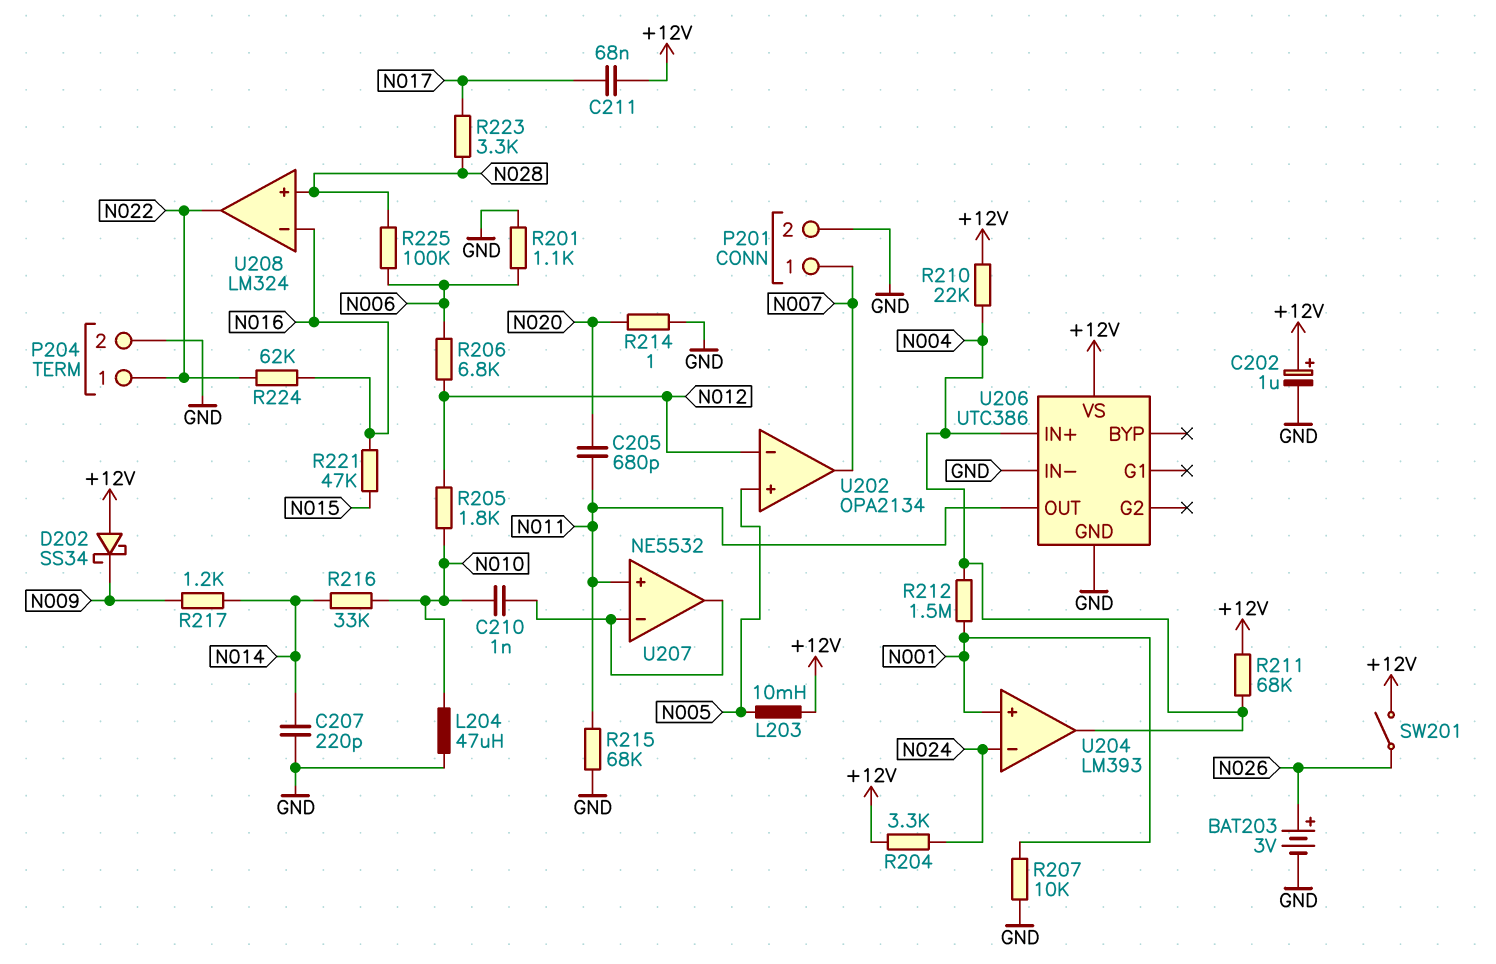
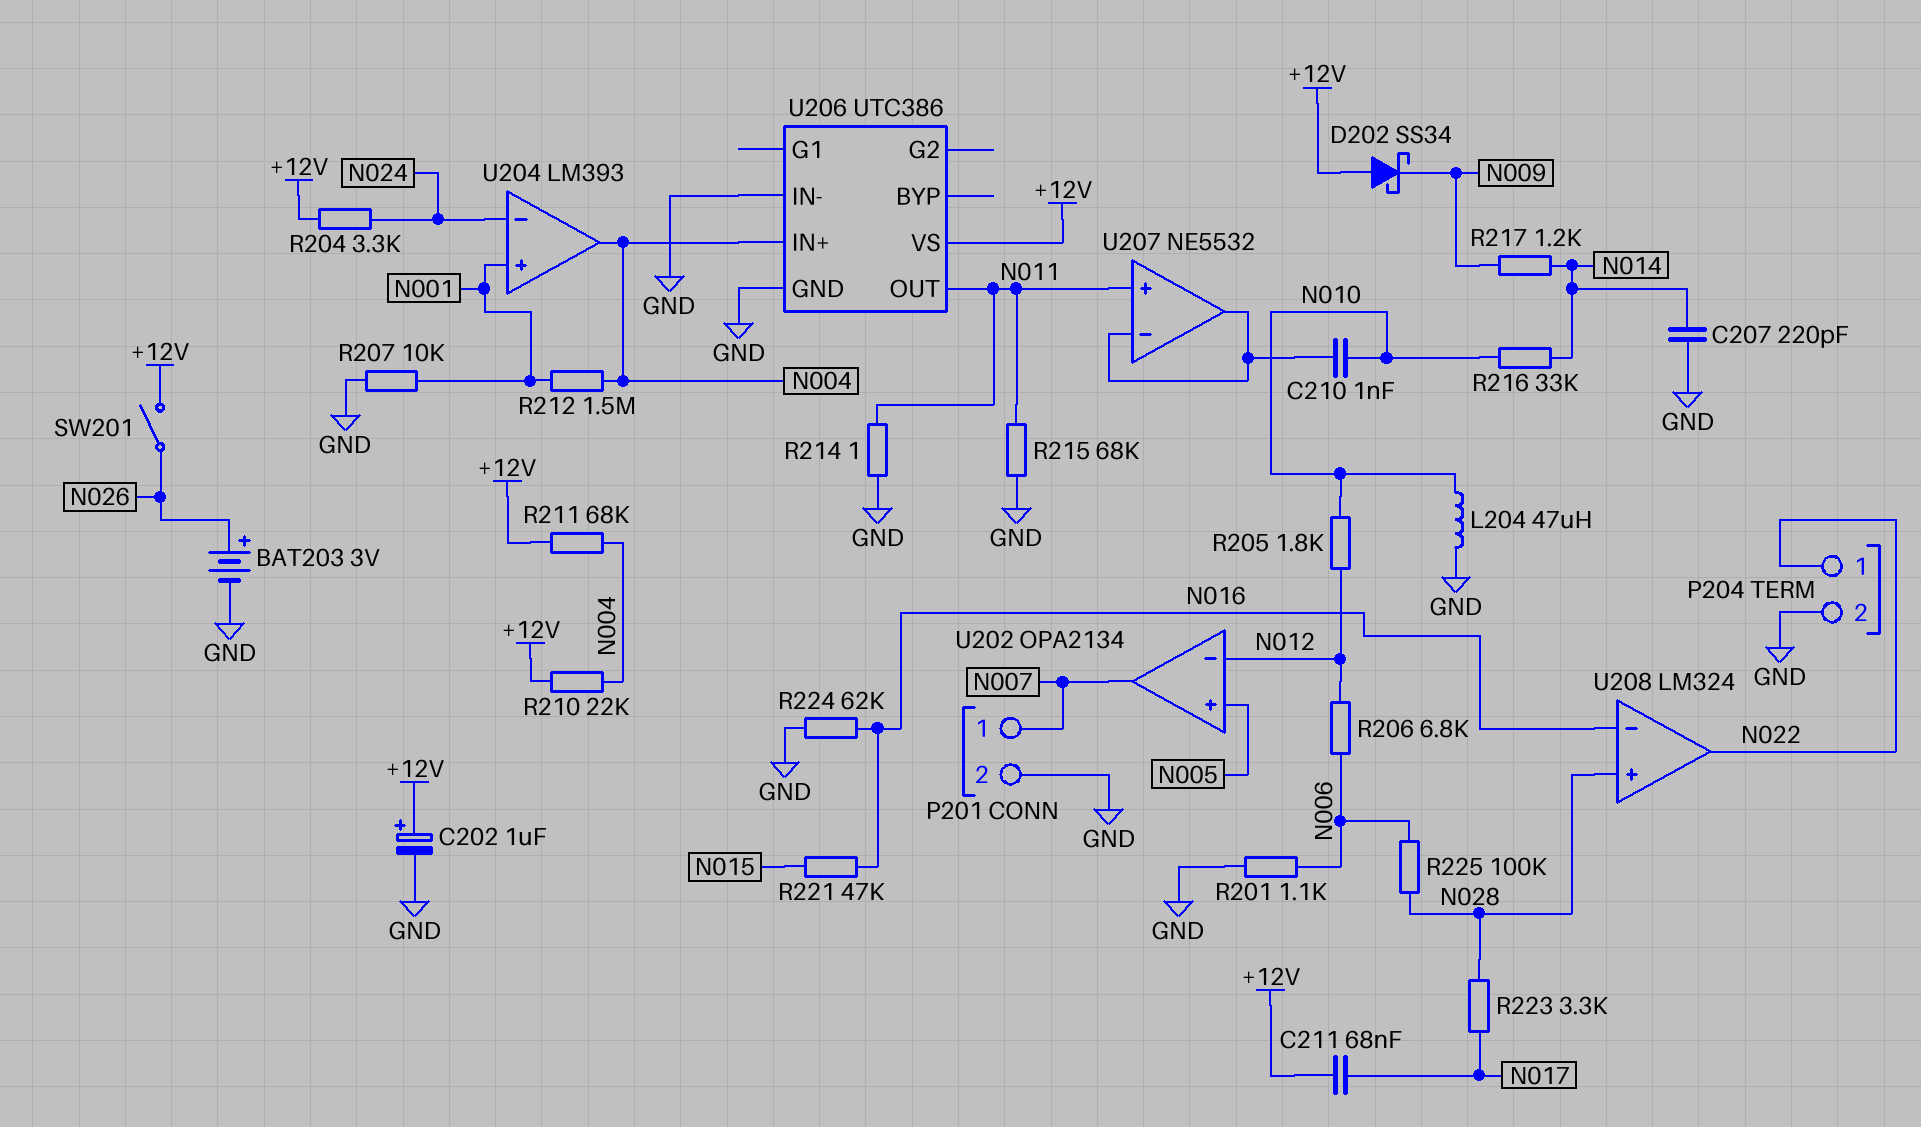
C205: 680pF (N011, N020) -> none
L203: 10mH (+12V, N005) -> none
R214: 1 (GND, N020) -> 1 (GND, N011)
R224: 62k (N016, N022) -> 62k (GND, N016)

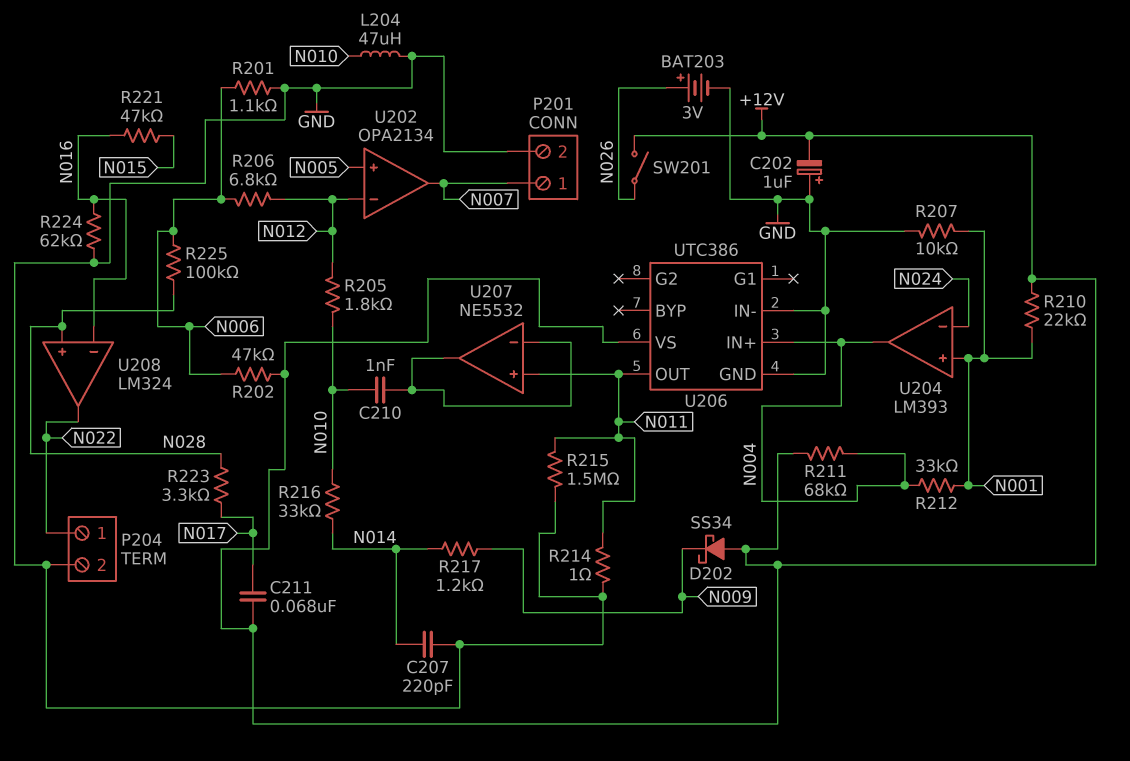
C202: 1uF (plus +12V, minus GND) -> 1uF (plus GND, minus +12V)
R202: none -> 47k (+12V, N006)
R204: 3.3k (+12V, N024) -> none
R210: 22k (+12V, N004) -> 22k (+12V, N001)
R212: 1.5M (N001, N004) -> 33k (N001, N004)
R215: 68k (GND, N011) -> 1.5M (GND, N011)

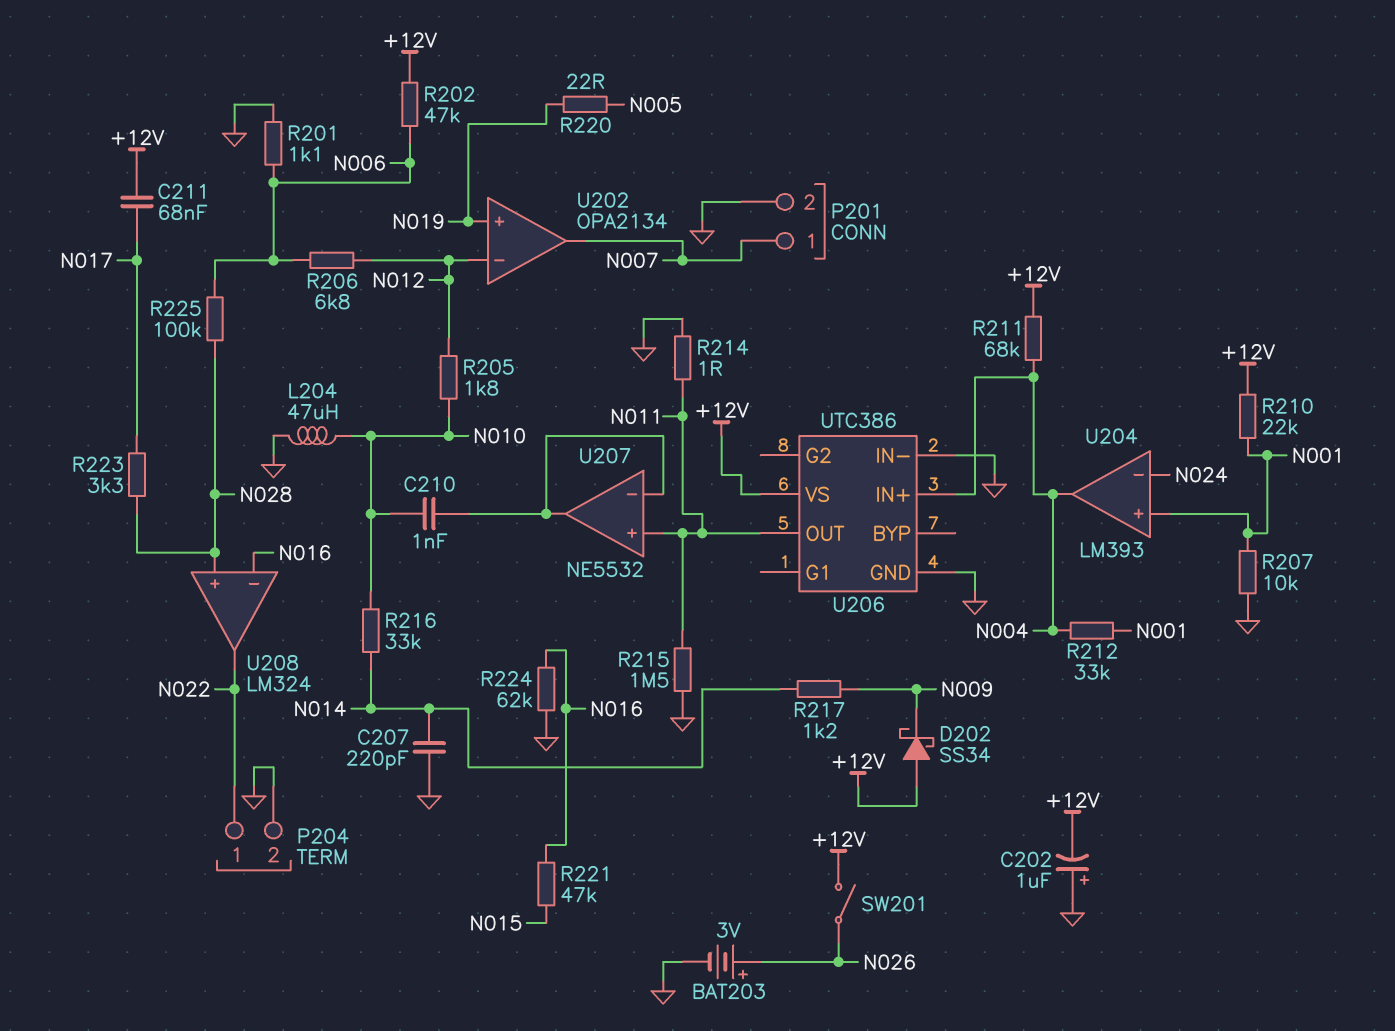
R220: none -> 22 (N005, N019)
U202 pin in+: N005 -> N019

